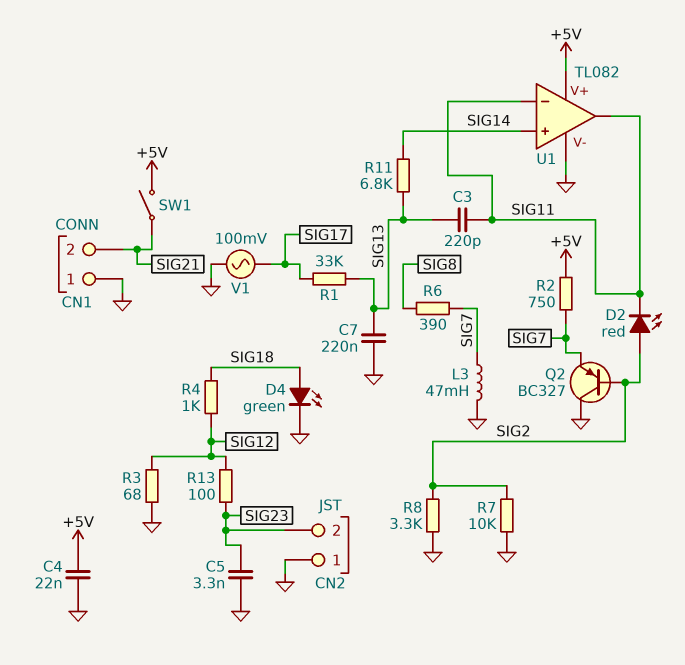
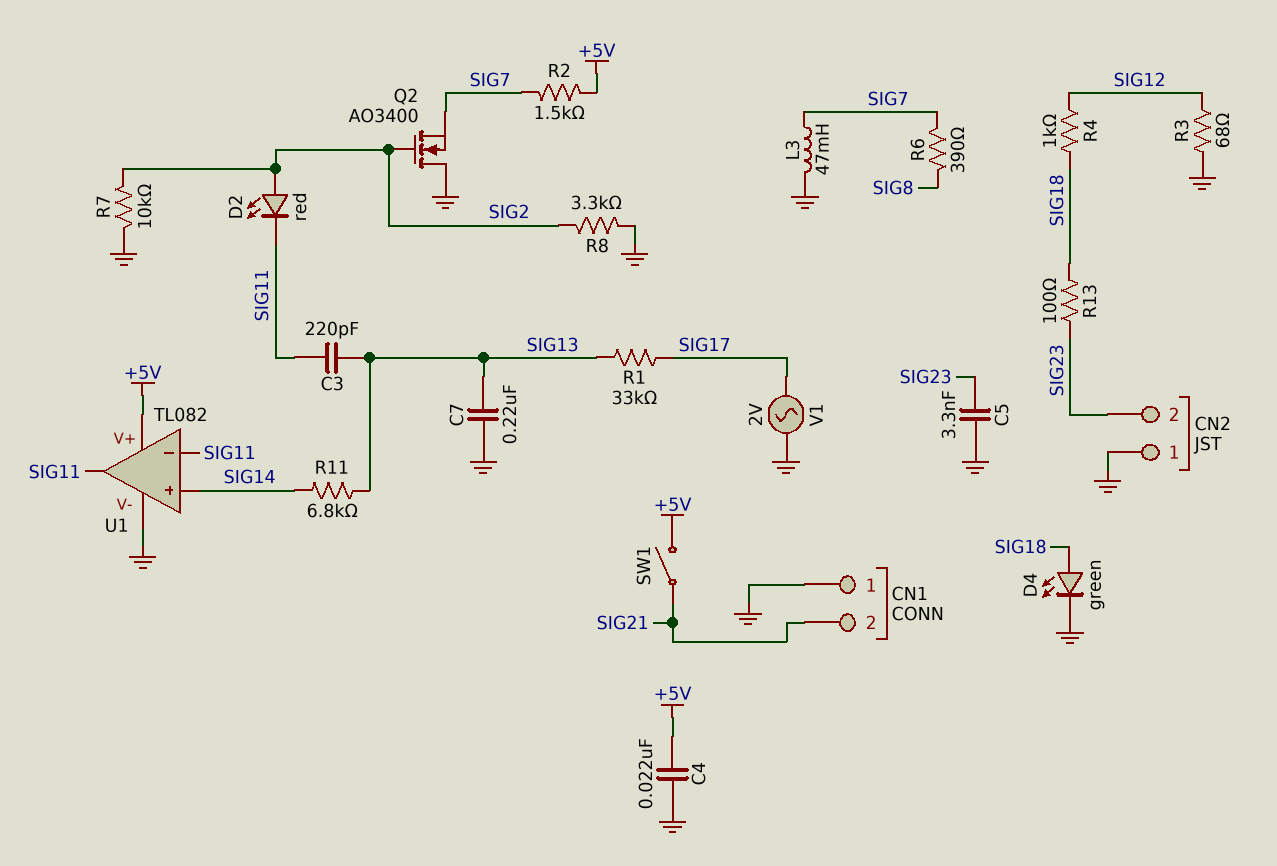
Q2: PNP BC327 (B SIG2, C GND, E SIG7) -> NMOS AO3400 (G SIG2, D GND, S SIG7)
R2: 750 (+5V, SIG7) -> 1.5k (+5V, SIG7)
R13: 100 (SIG12, SIG23) -> 100 (SIG18, SIG23)
V1: AC 100mV (GND, SIG17) -> AC 2V (GND, SIG17)

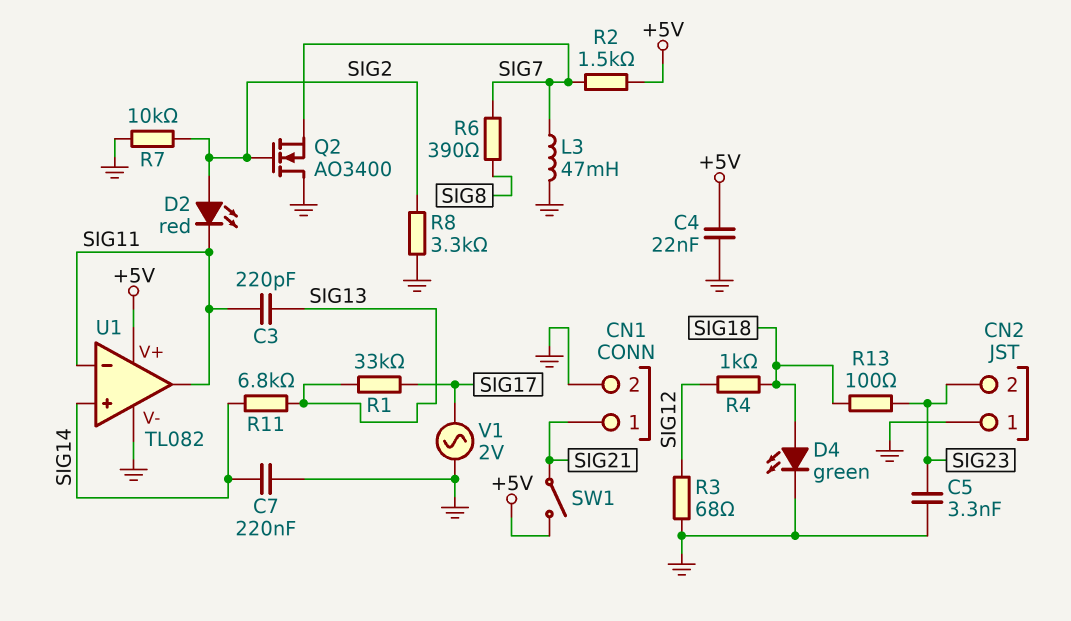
C7: 220nF (GND, SIG13) -> 220nF (GND, SIG14)
CN1 pin 1: GND -> SIG21
CN1 pin 2: SIG21 -> GND

